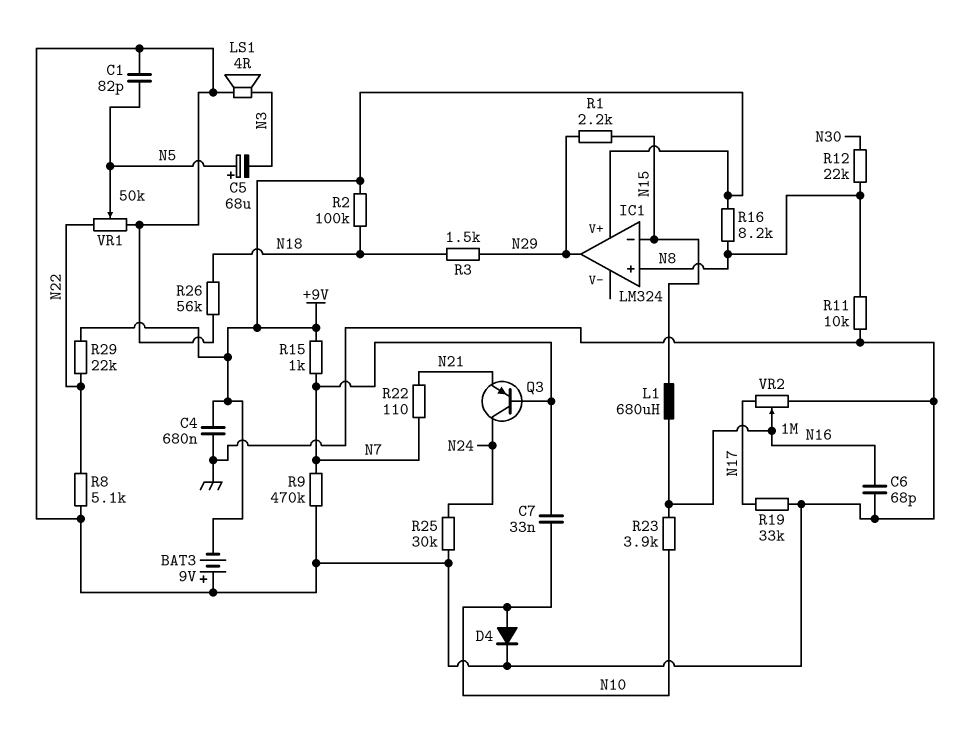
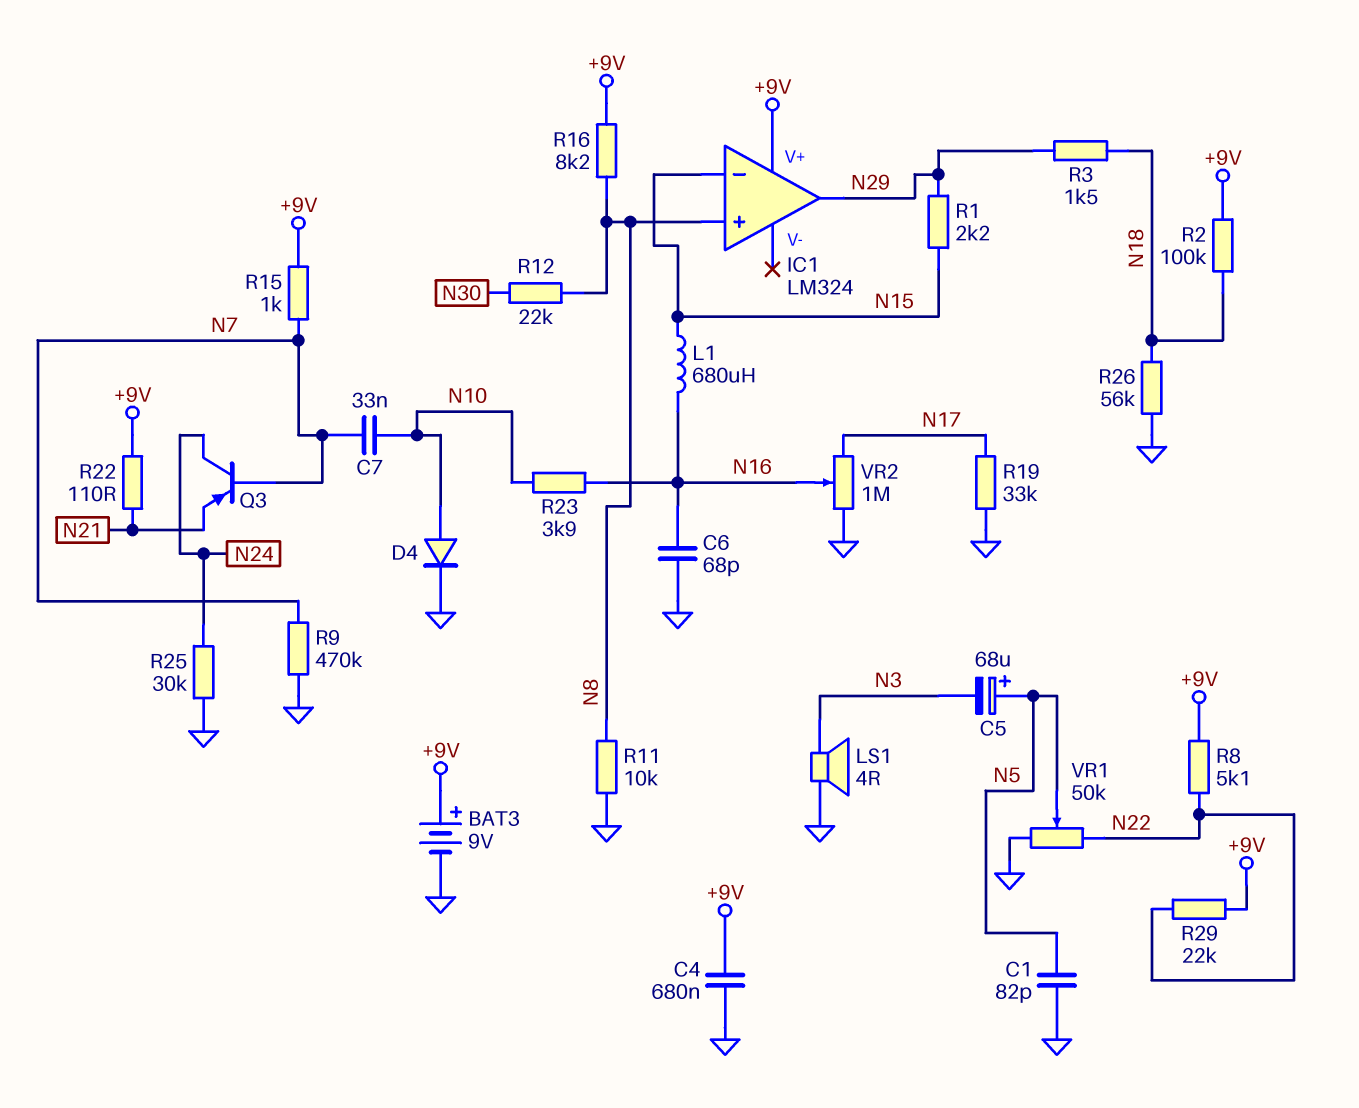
BAT3: 9V (plus GND, minus +9V) -> 9V (plus +9V, minus GND)
R8: 5.1k (GND, N22) -> 5.1k (+9V, N22)
R22: 110 (N7, N21) -> 110 (+9V, N21)

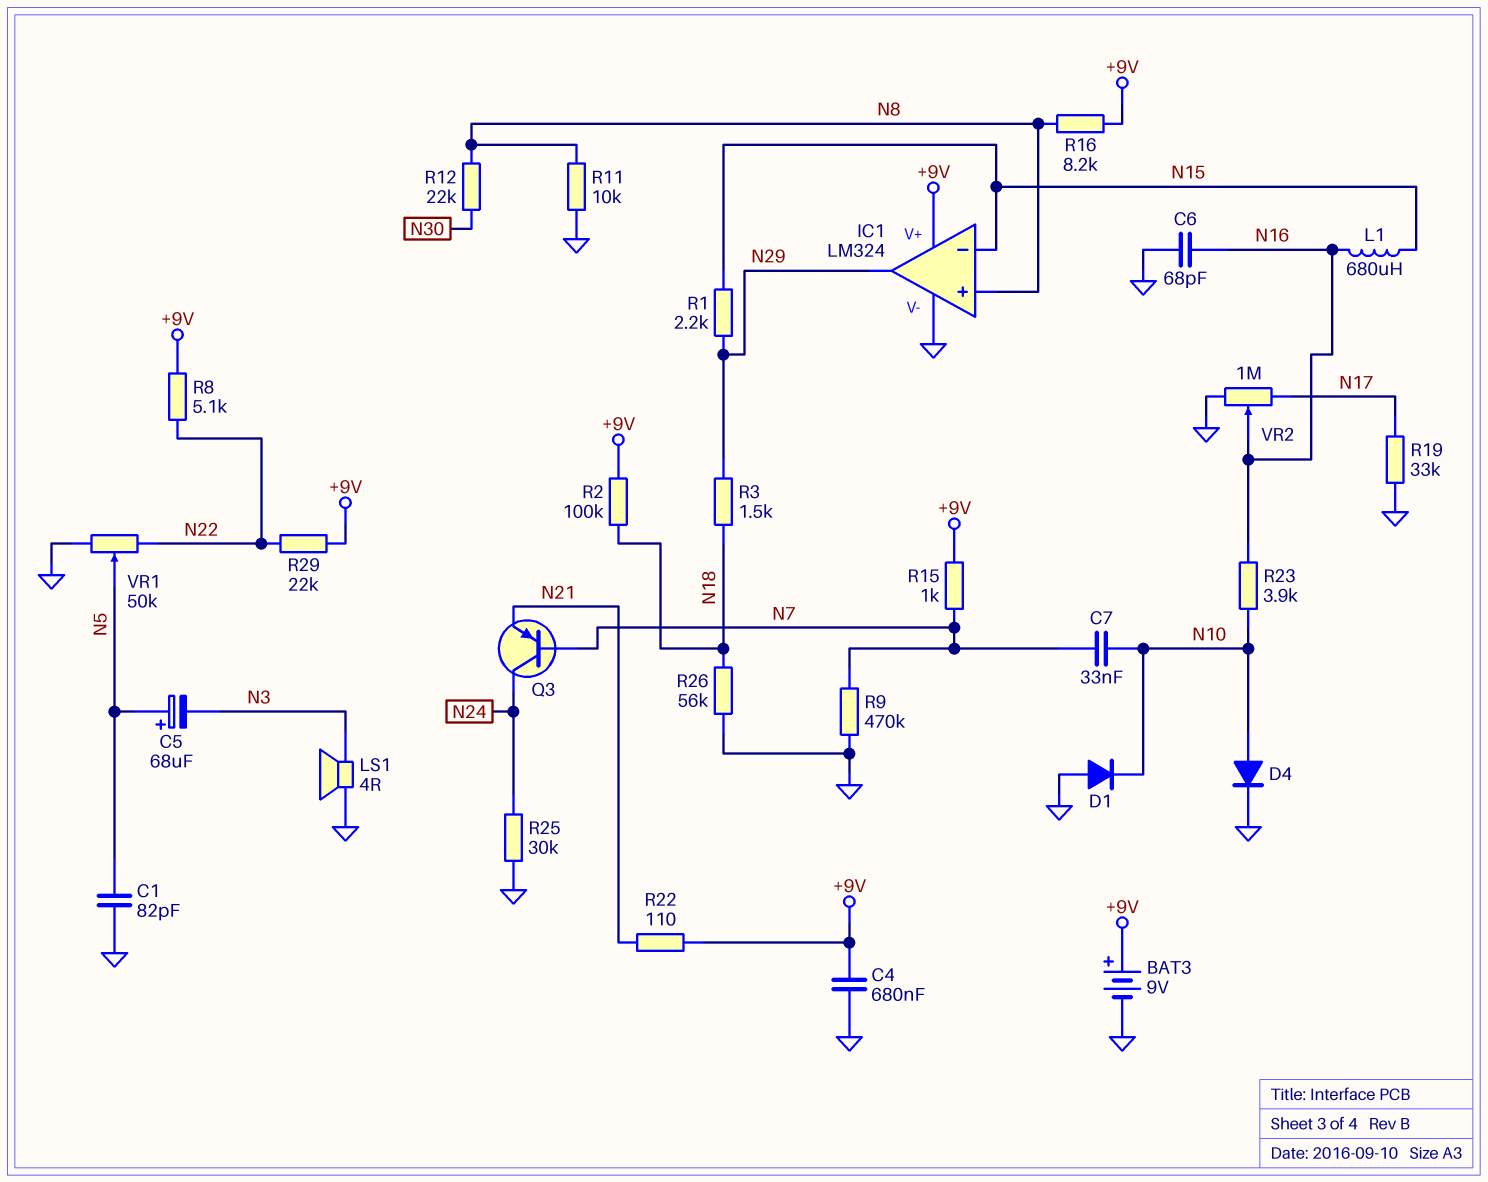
D1: none -> diode (A GND, K N10)
IC1 pin V-: none -> GND

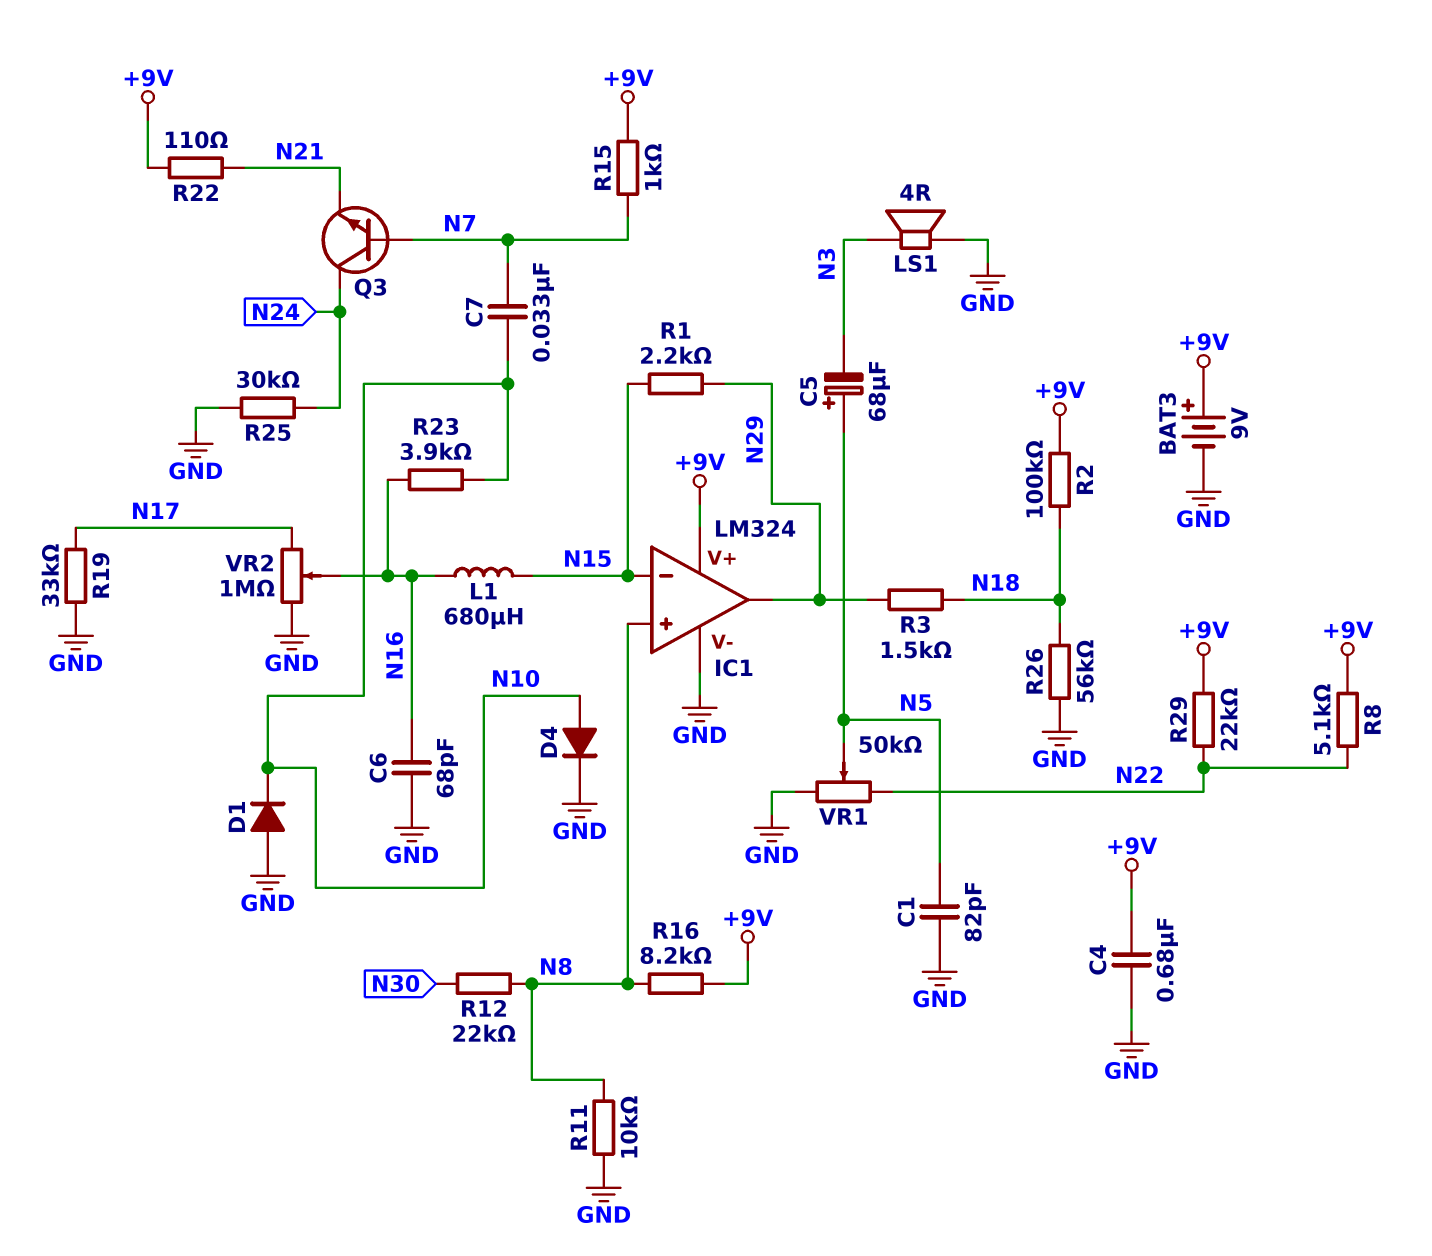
Q3: PNP (B N7, C N24, E N21) -> NPN (B N7, C N24, E N21)
R9: 470k (GND, N7) -> none

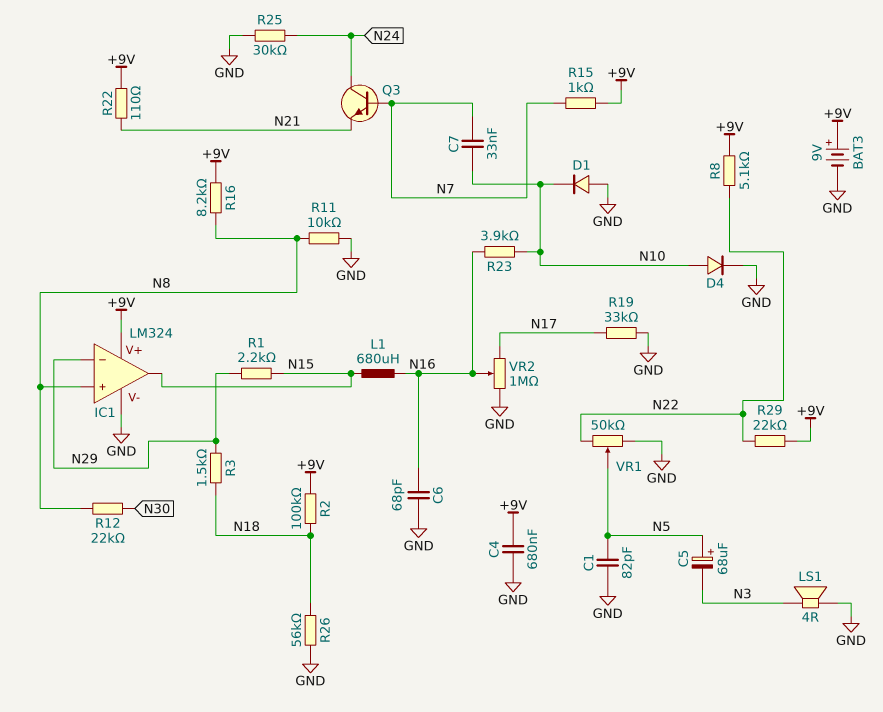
IC1 pin in-: N15 -> N29
IC1 pin out: N29 -> N15

